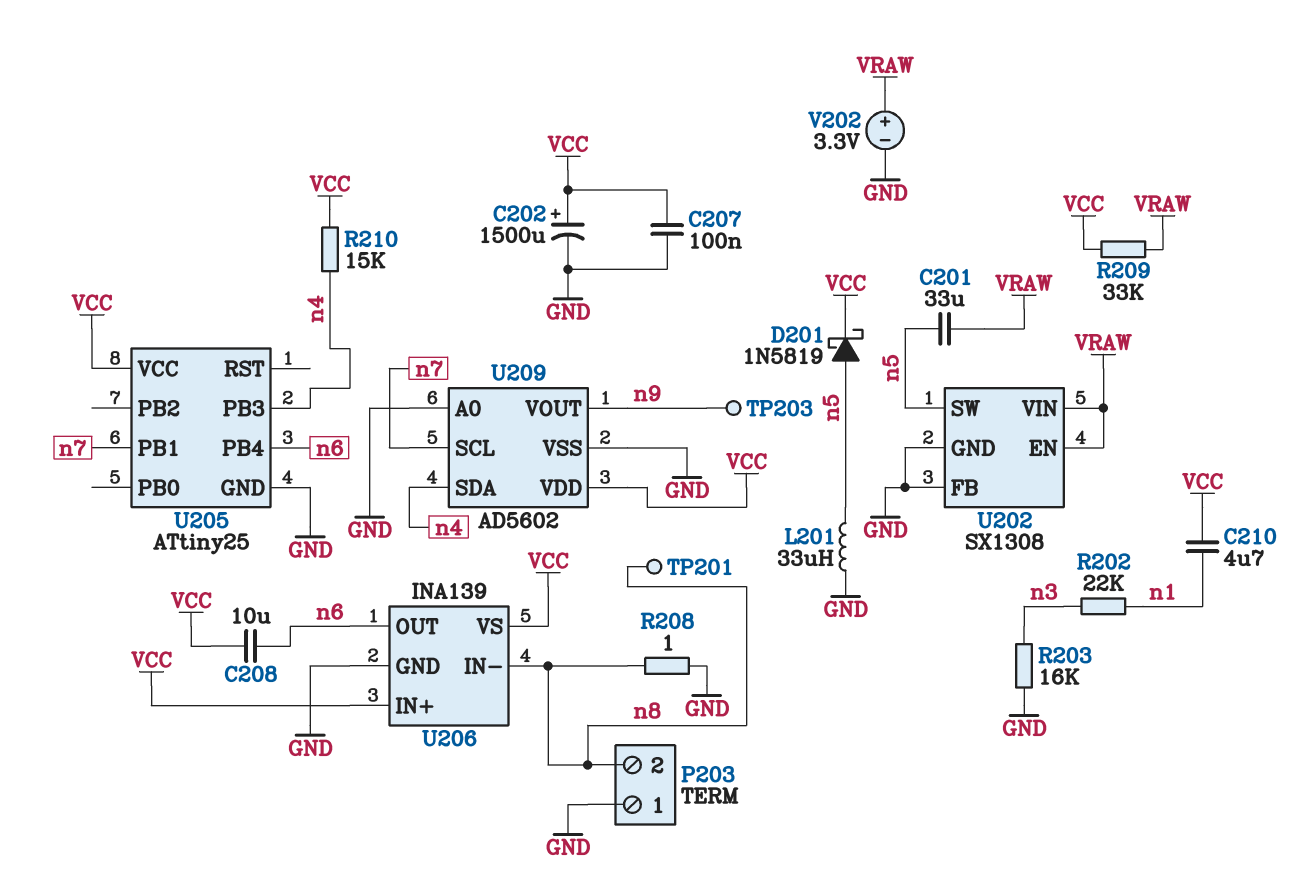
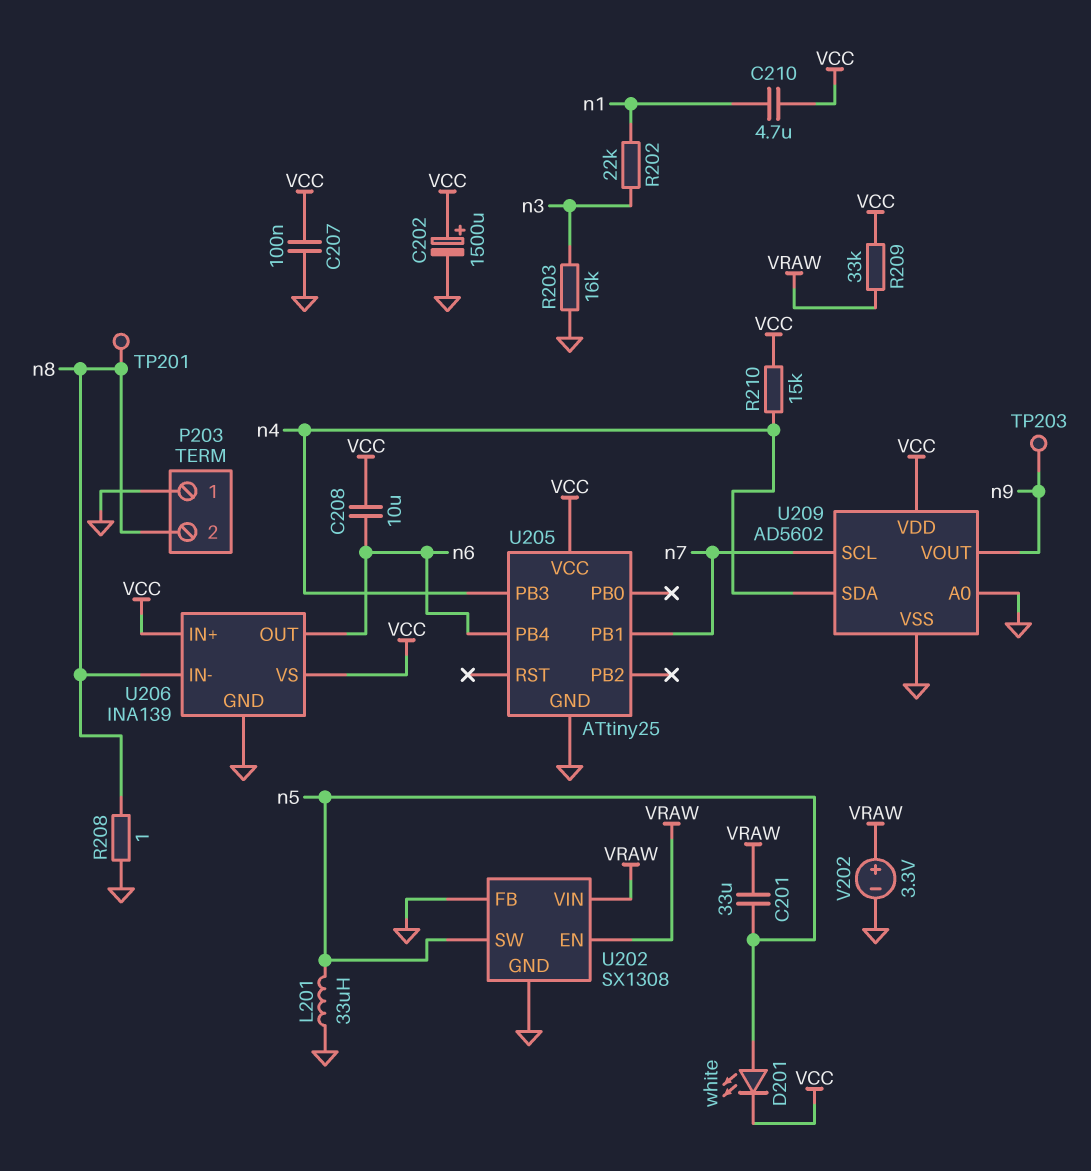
D201: schottky 1N5819 (A n5, K VCC) -> LED white (A n5, K VCC)

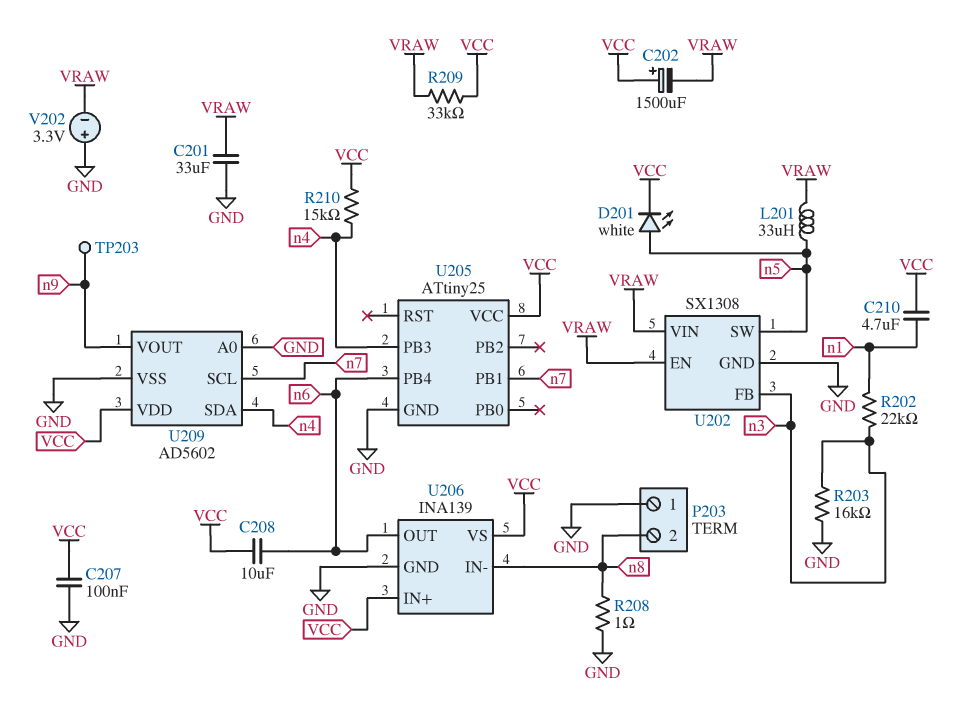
C201: 33uF (VRAW, n5) -> 33uF (GND, VRAW)
C202: 1500uF (plus VCC, minus GND) -> 1500uF (plus VCC, minus VRAW)
L201: 33uH (GND, n5) -> 33uH (VRAW, n5)
TP201: test point (n8) -> none
U202 pin FB: GND -> n3
V202: 3.3V (plus VRAW, minus GND) -> 3.3V (plus GND, minus VRAW)

